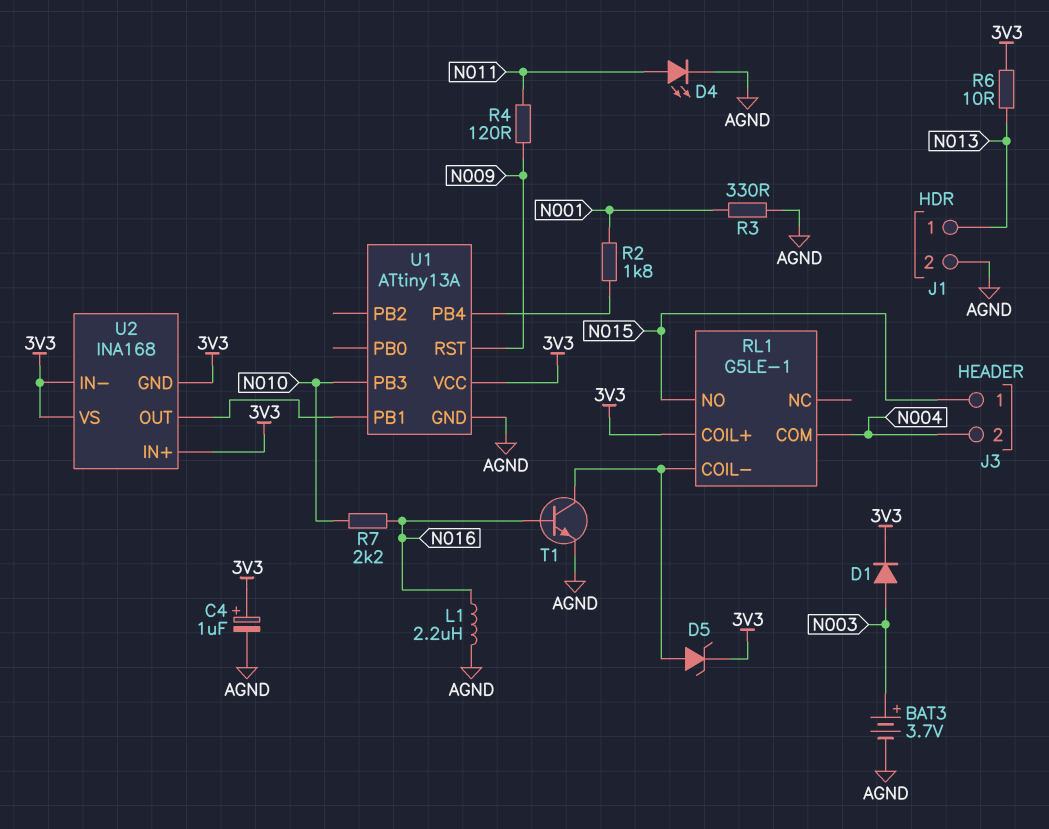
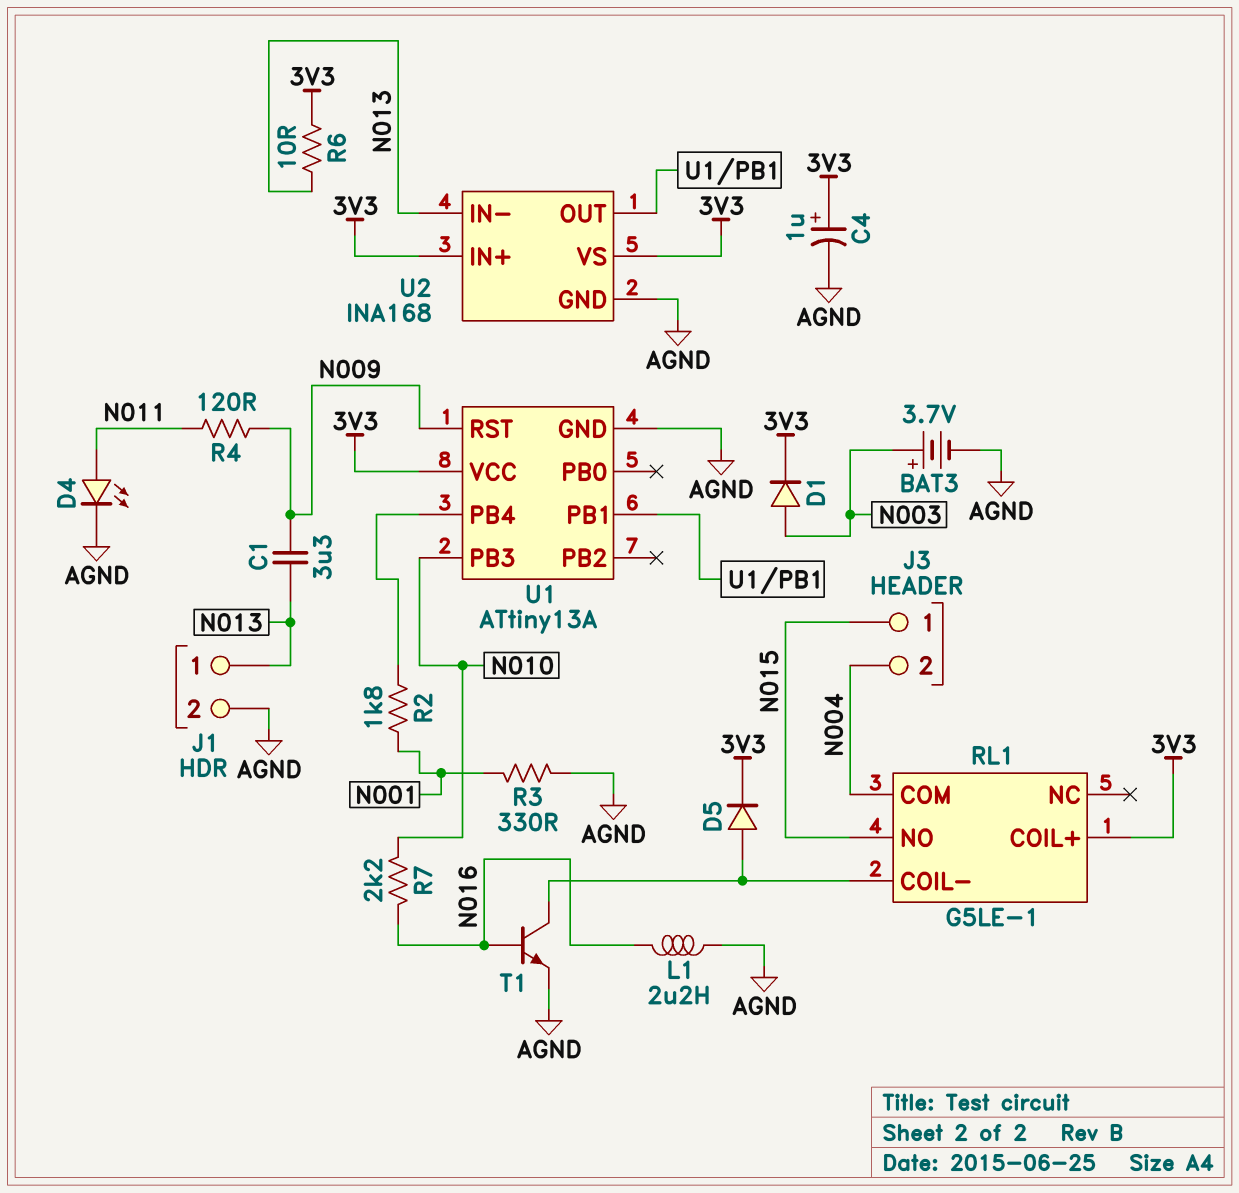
C1: none -> 3.3uF (N009, N013)
D5: zener (A RL1/COIL-, K 3V3) -> diode (A RL1/COIL-, K 3V3)
U2 pin GND: 3V3 -> AGND
U2 pin IN-: 3V3 -> N013

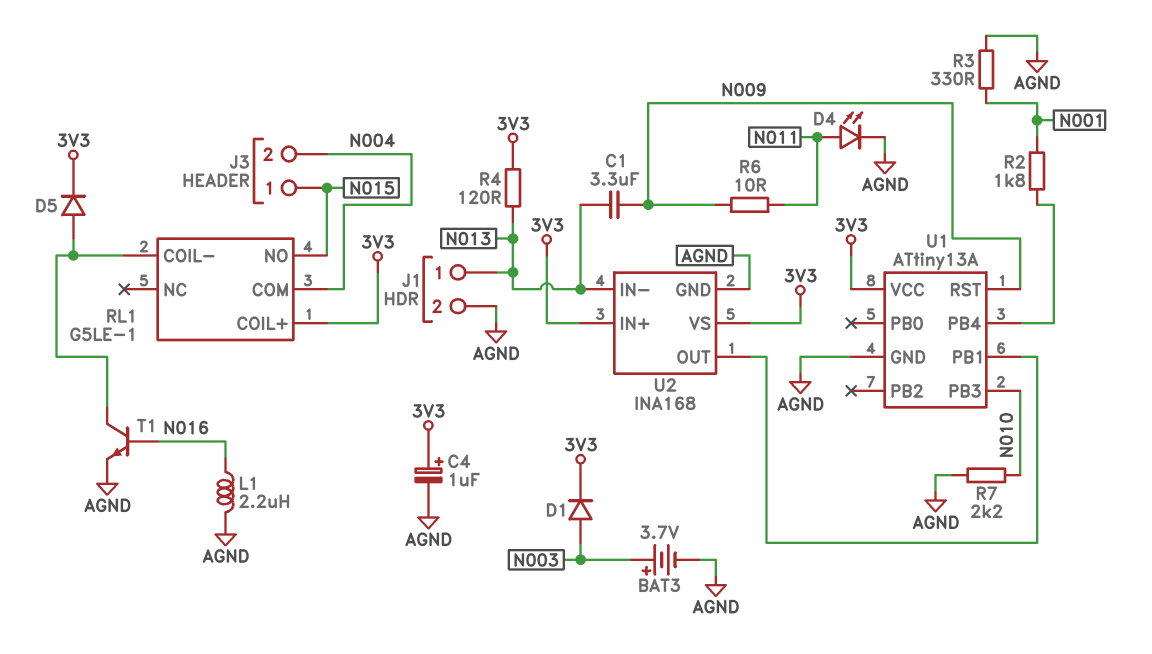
R4: 120 (N009, N011) -> 120 (3V3, N013)
R6: 10 (3V3, N013) -> 10 (N009, N011)
R7: 2.2k (N010, N016) -> 2.2k (AGND, N010)

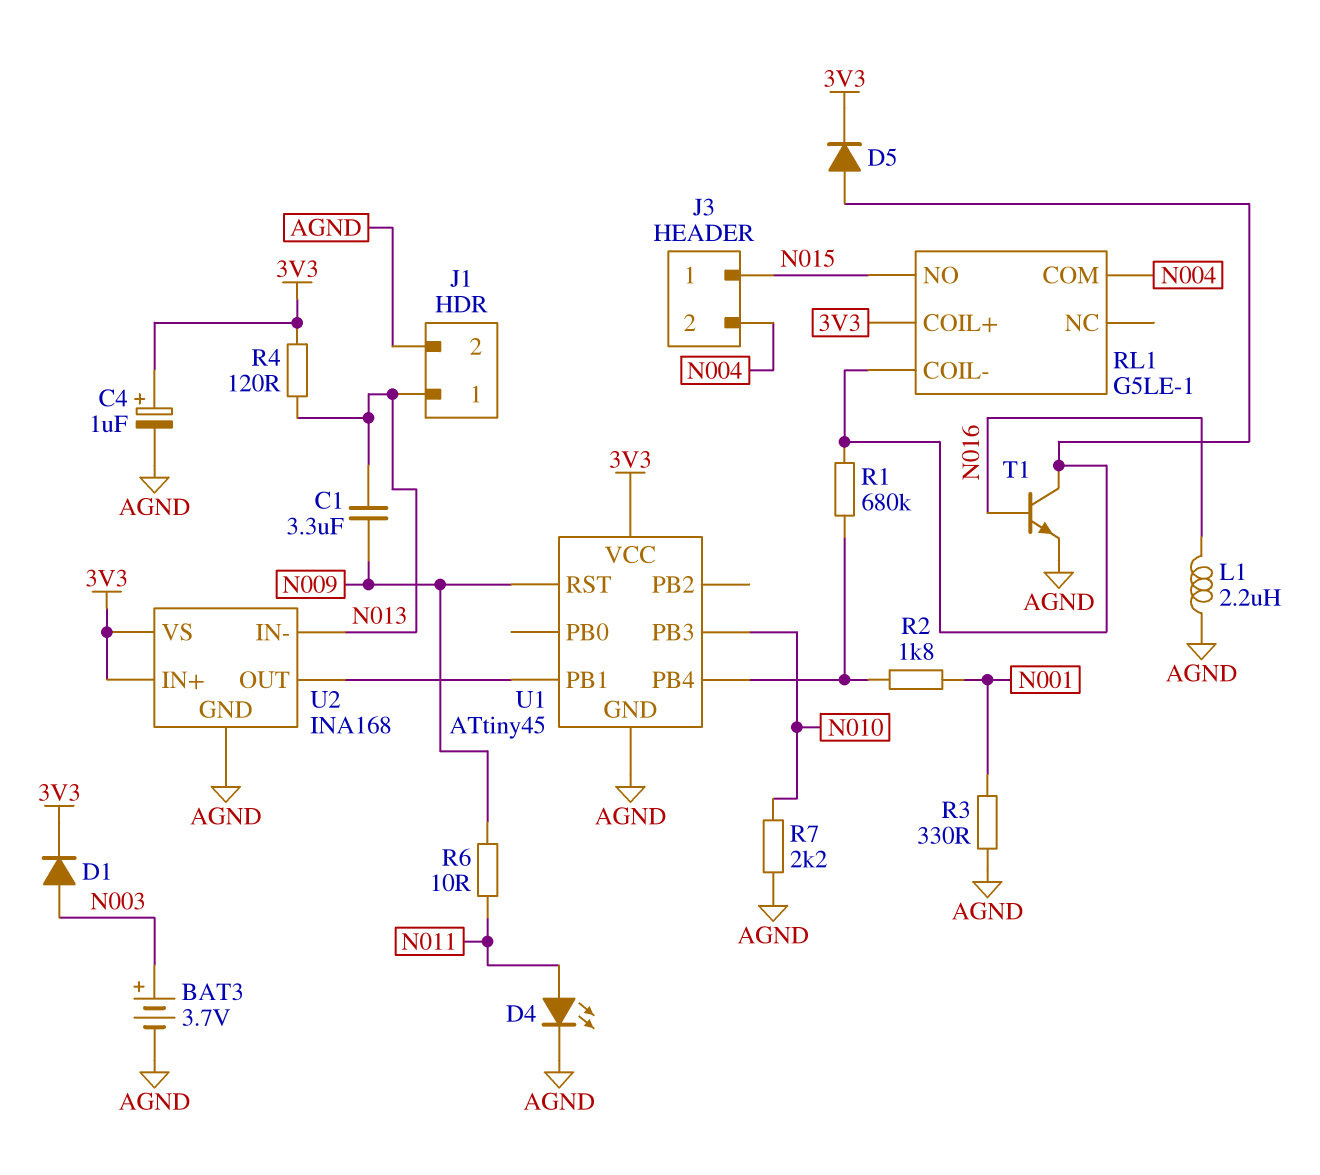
R1: none -> 680k (RL1/COIL-, U1/PB4)
U1: ATtiny13A -> ATtiny45

